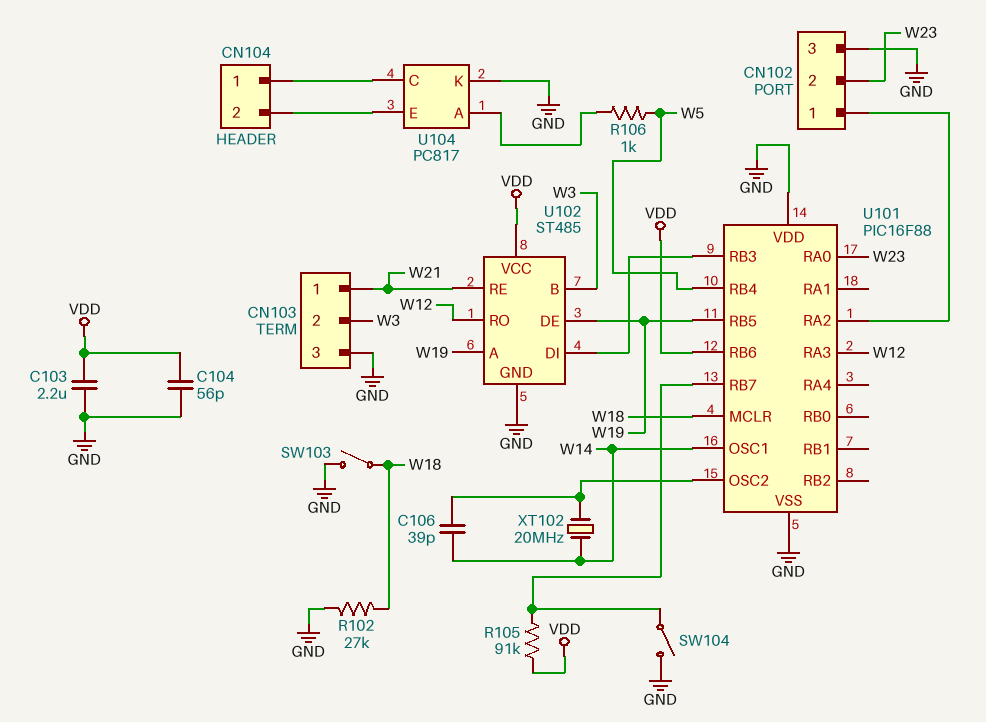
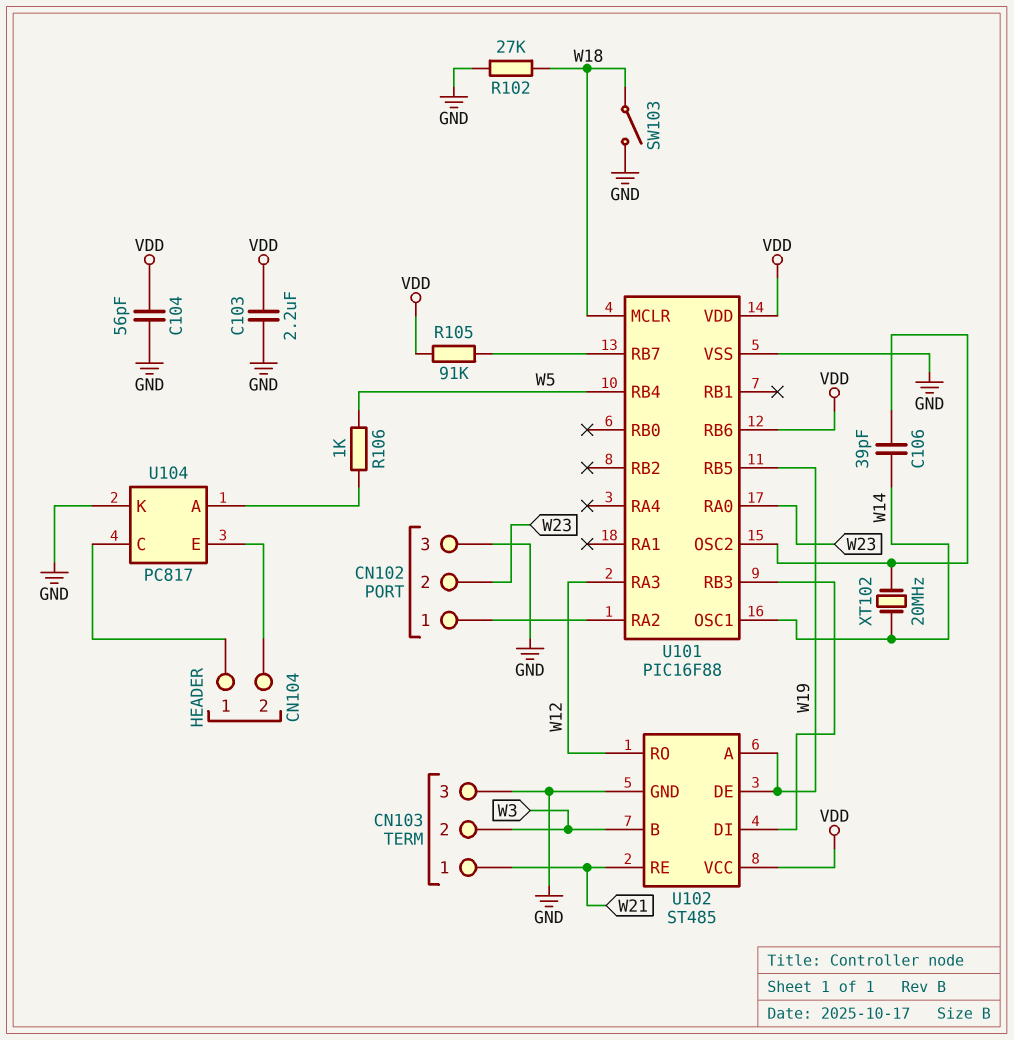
SW104: switch (GND, U101/RB7) -> none
U101 pin VDD: GND -> VDD

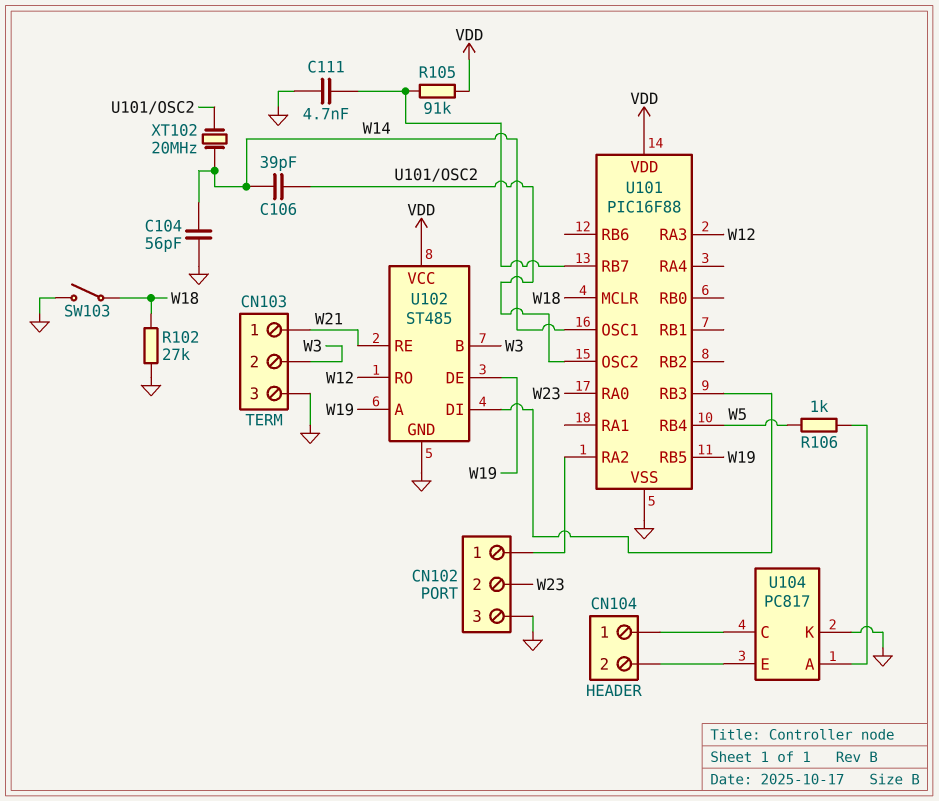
C103: 2.2uF (GND, VDD) -> none
C104: 56pF (GND, VDD) -> 56pF (GND, W14)
C111: none -> 4.7nF (GND, U101/RB7)
U101 pin RB6: VDD -> none

